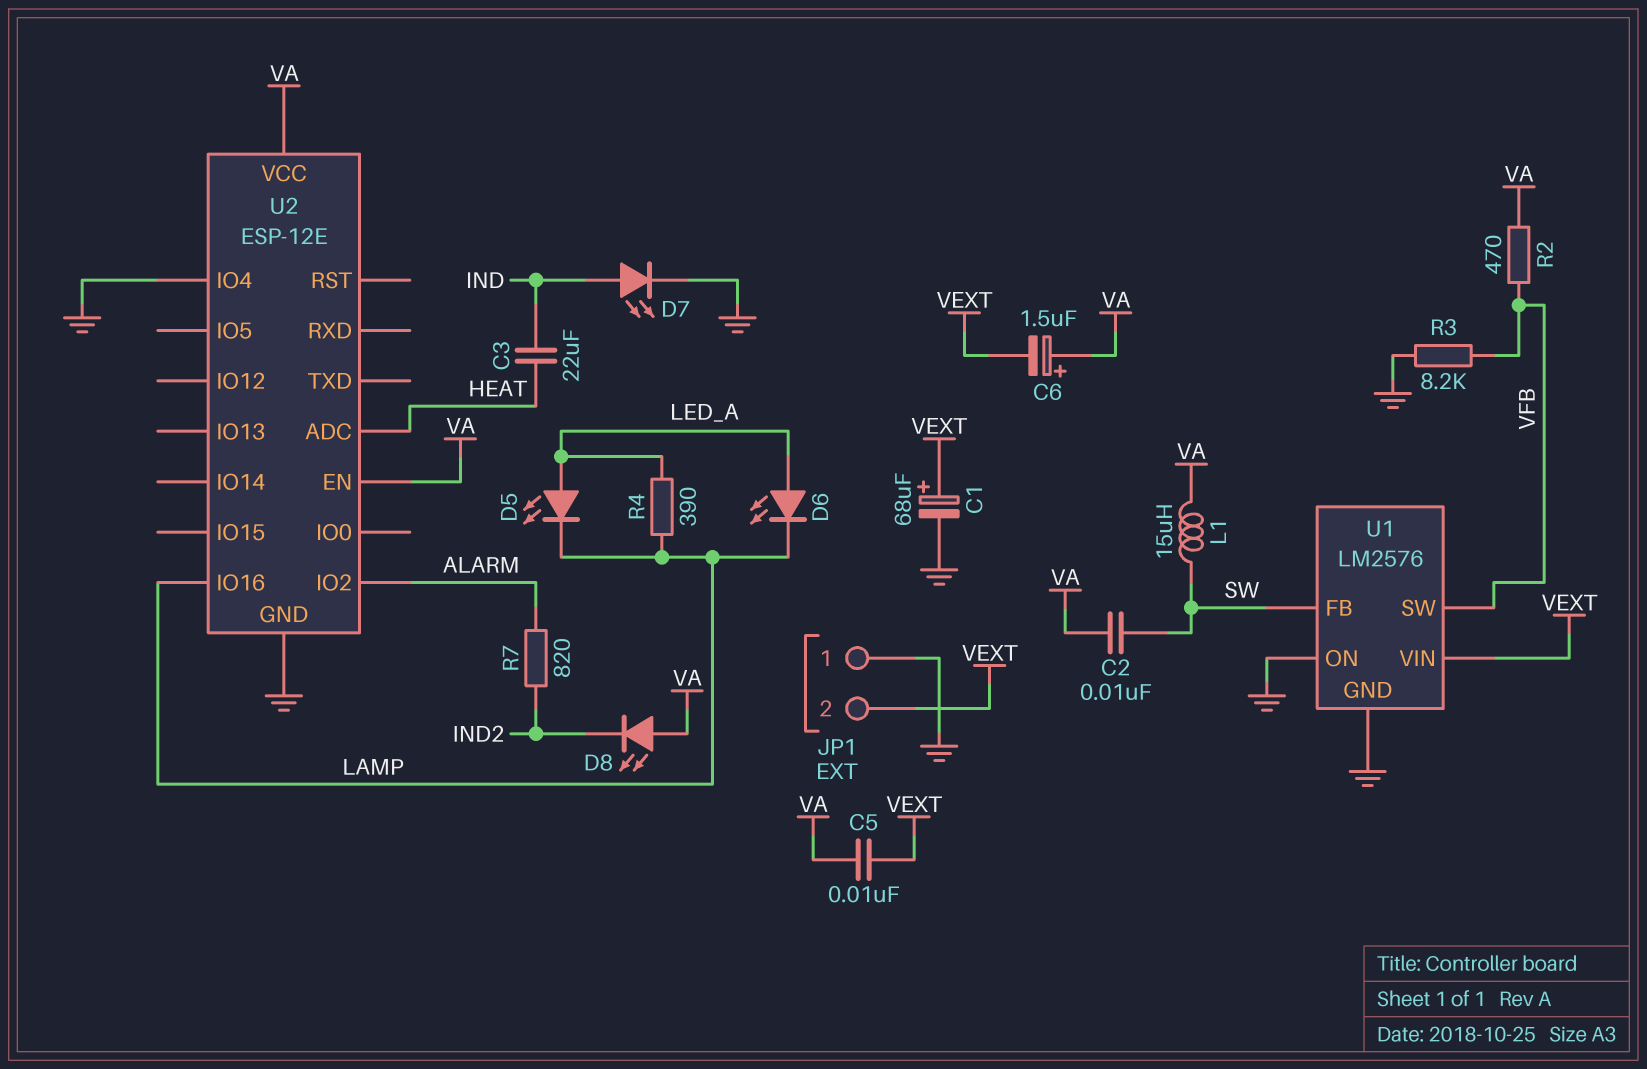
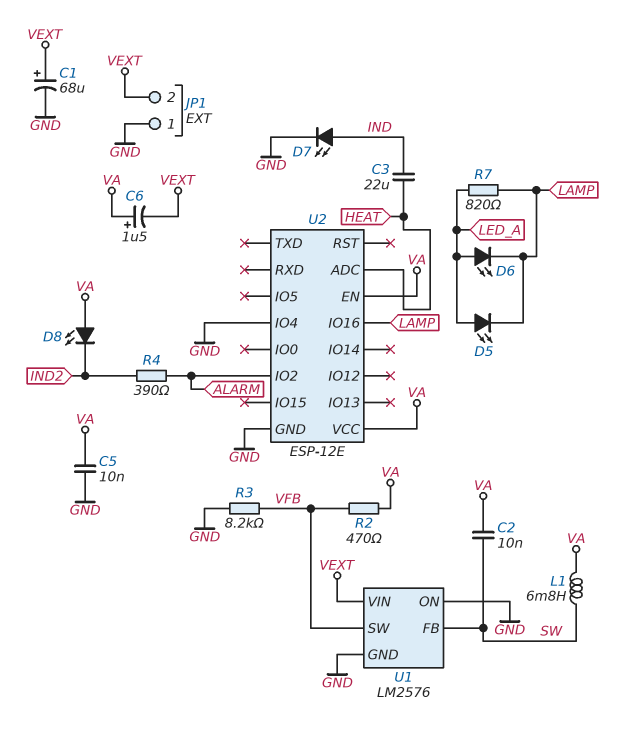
C5: 10nF (VA, VEXT) -> 10nF (GND, VA)
L1: 15uH (SW, VA) -> 6.8mH (SW, VA)
R4: 390 (LAMP, LED_A) -> 390 (ALARM, IND2)
R7: 820 (ALARM, IND2) -> 820 (LAMP, LED_A)

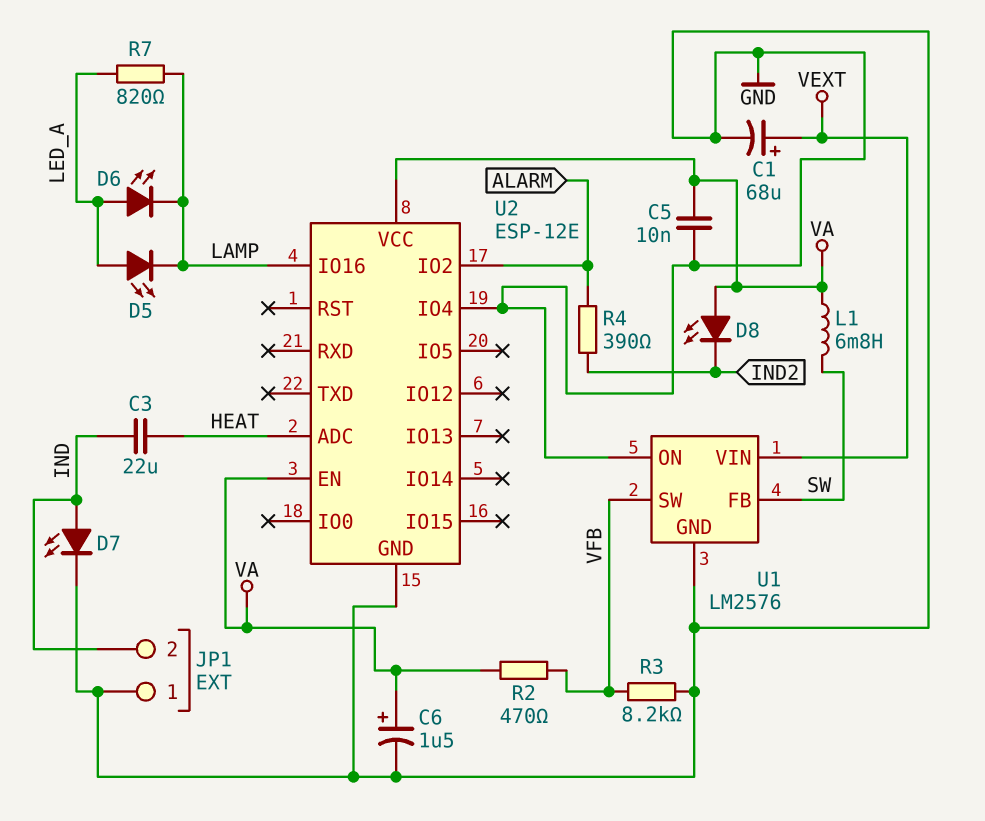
C2: 10nF (SW, VA) -> none
C6: 1.5uF (plus VA, minus VEXT) -> 1.5uF (plus VA, minus GND)
JP1 pin 2: VEXT -> IND

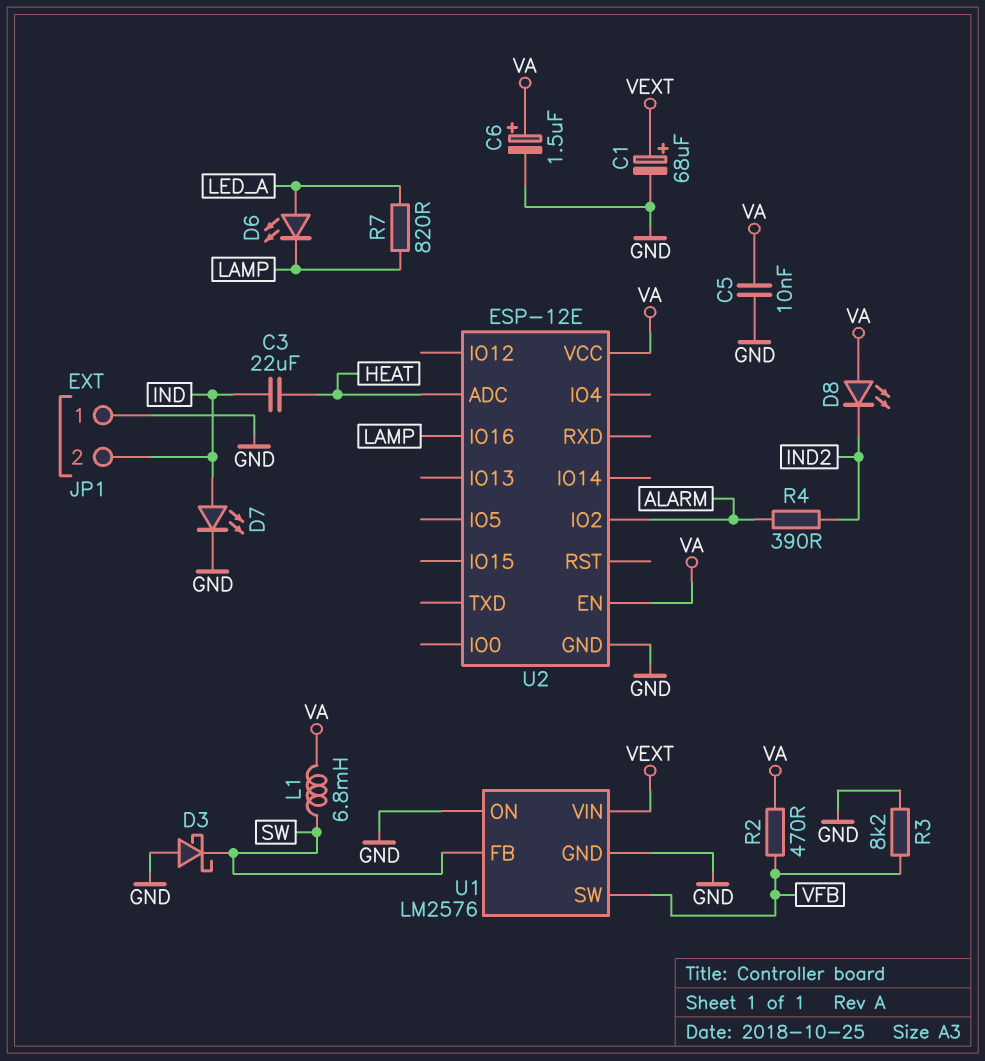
D3: none -> schottky (A GND, K SW)
D5: LED (A LED_A, K LAMP) -> none
U2 pin IO4: GND -> none

